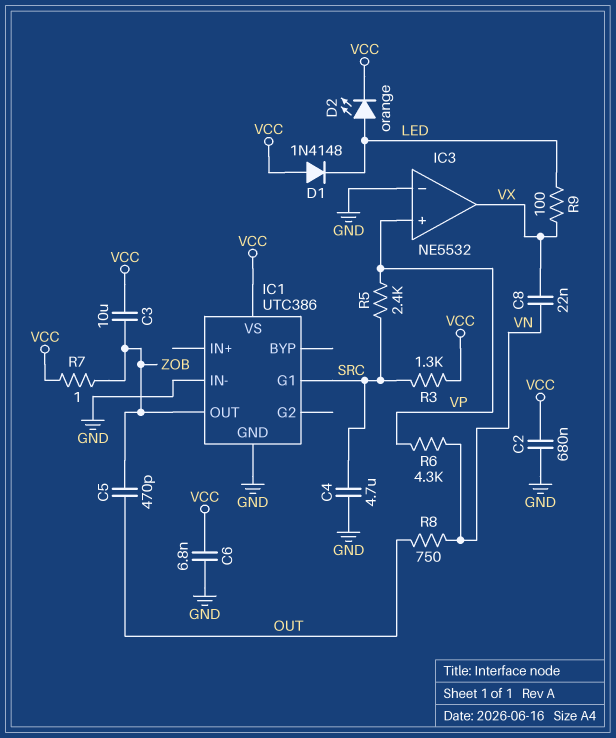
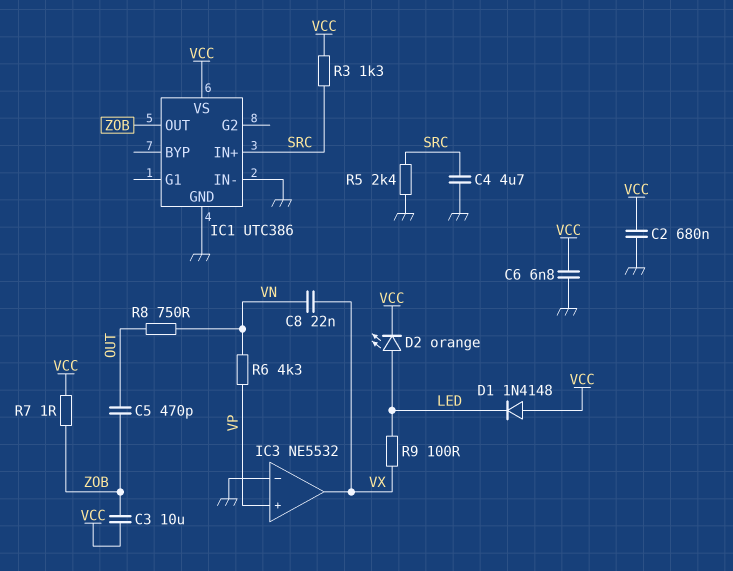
IC1 pin G1: SRC -> none
IC1 pin IN+: none -> SRC
R5: 2.4k (SRC, VP) -> 2.4k (GND, SRC)

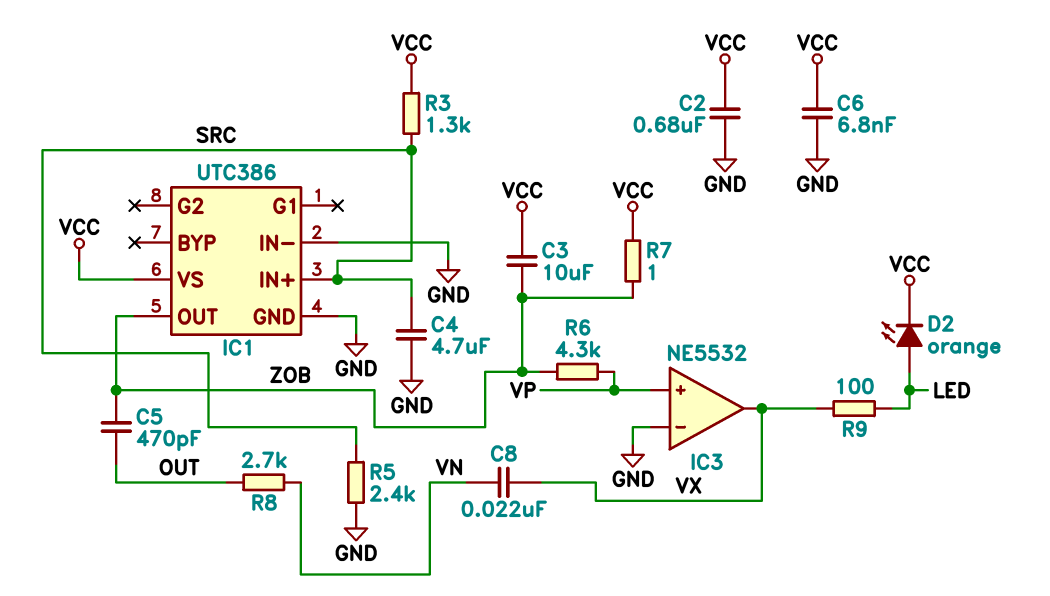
D1: diode 1N4148 (A VCC, K LED) -> none
R6: 4.3k (VN, VP) -> 4.3k (VP, ZOB)
R8: 750 (OUT, VN) -> 2.7k (OUT, VN)

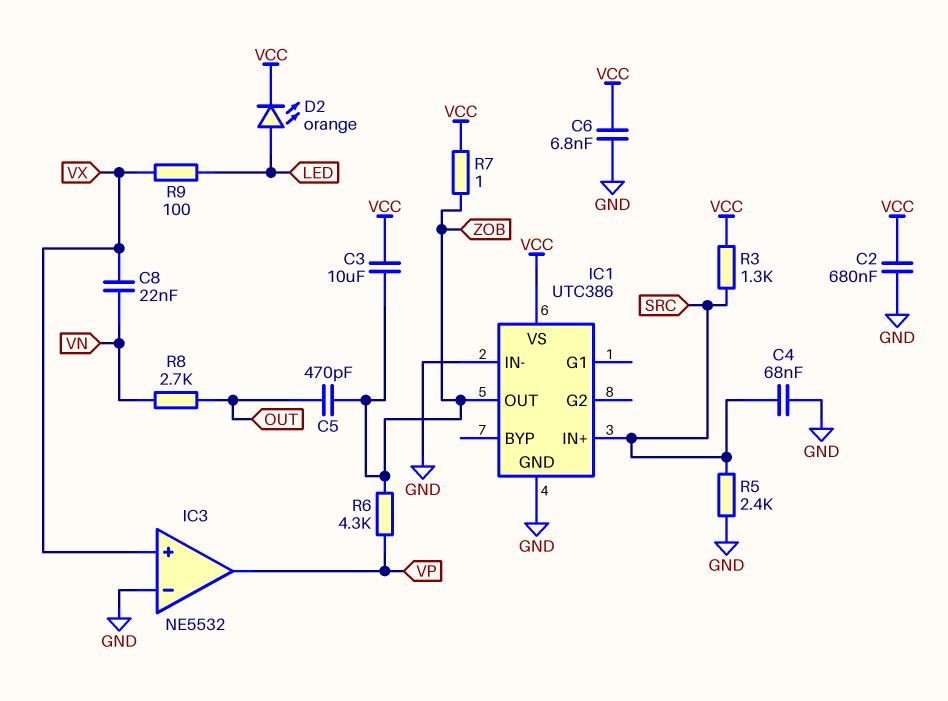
C4: 4.7uF (GND, SRC) -> 68nF (GND, SRC)
IC3 pin in+: VP -> VX
IC3 pin out: VX -> VP

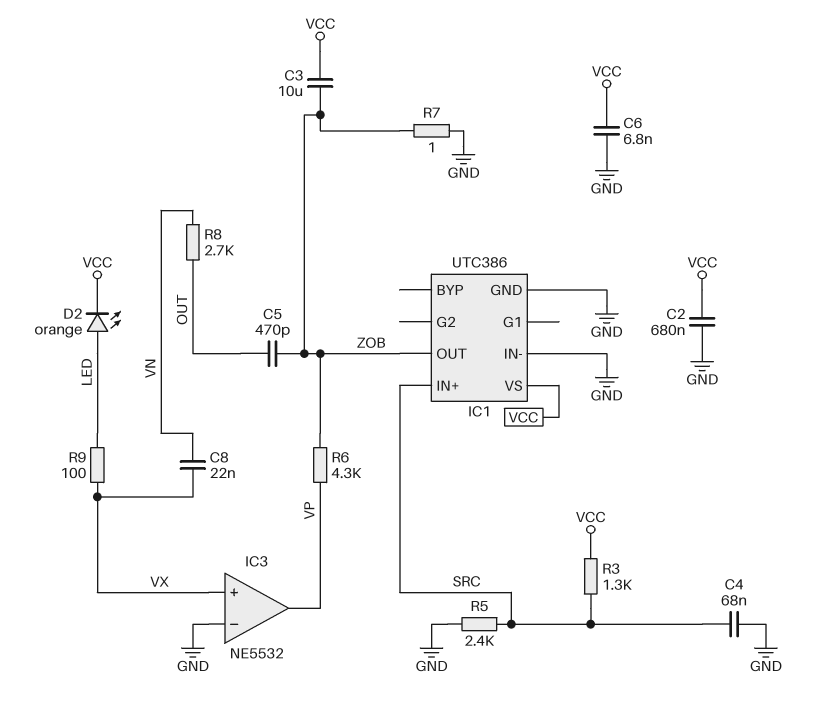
R7: 1 (VCC, ZOB) -> 1 (GND, ZOB)

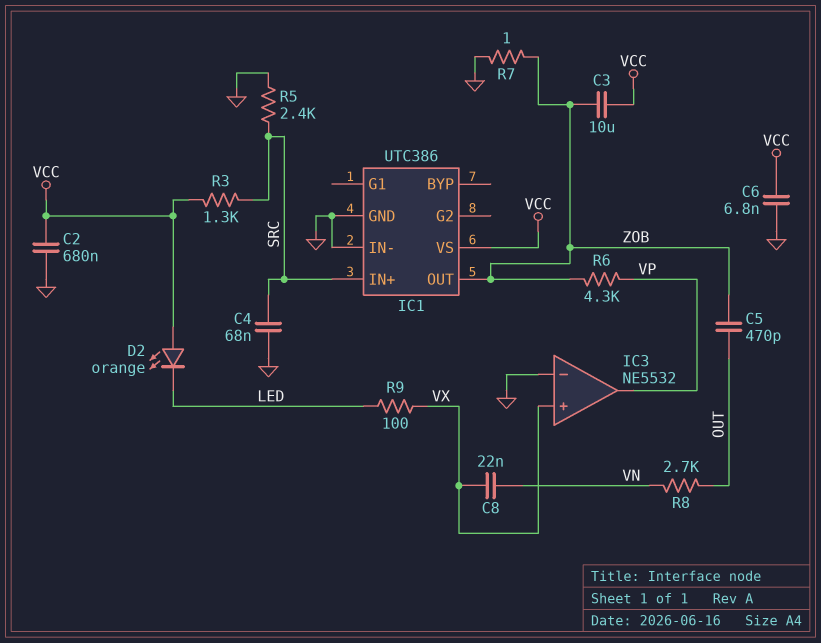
D2: LED orange (A LED, K VCC) -> LED orange (A VCC, K LED)

